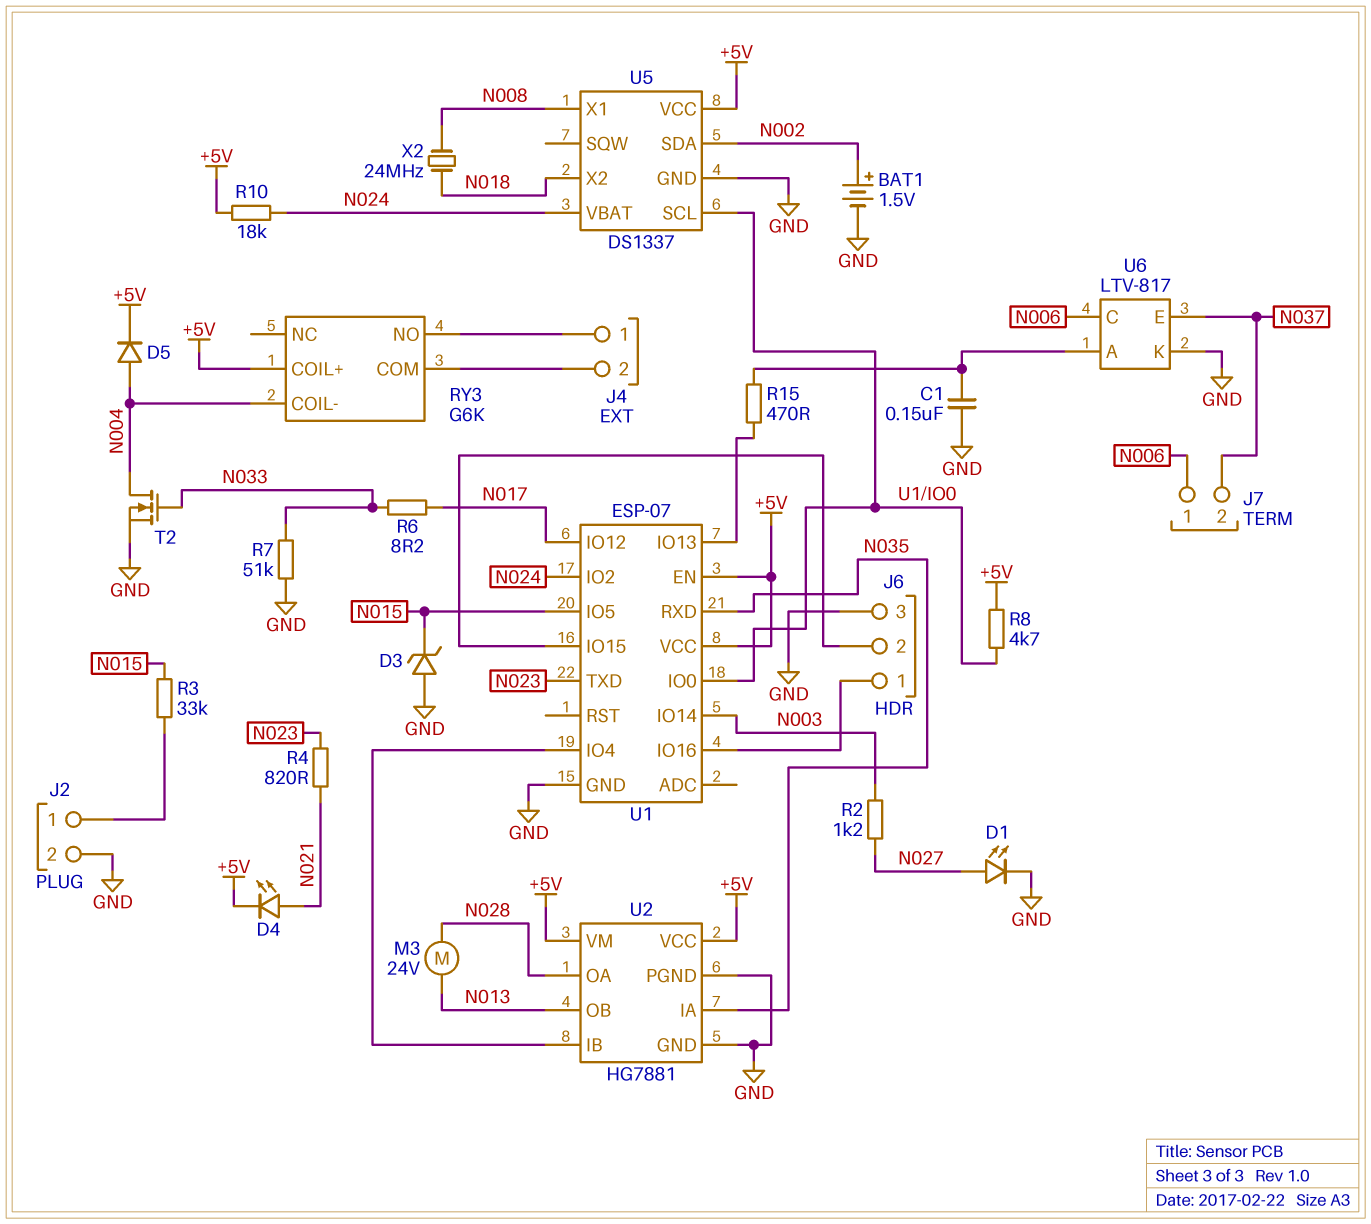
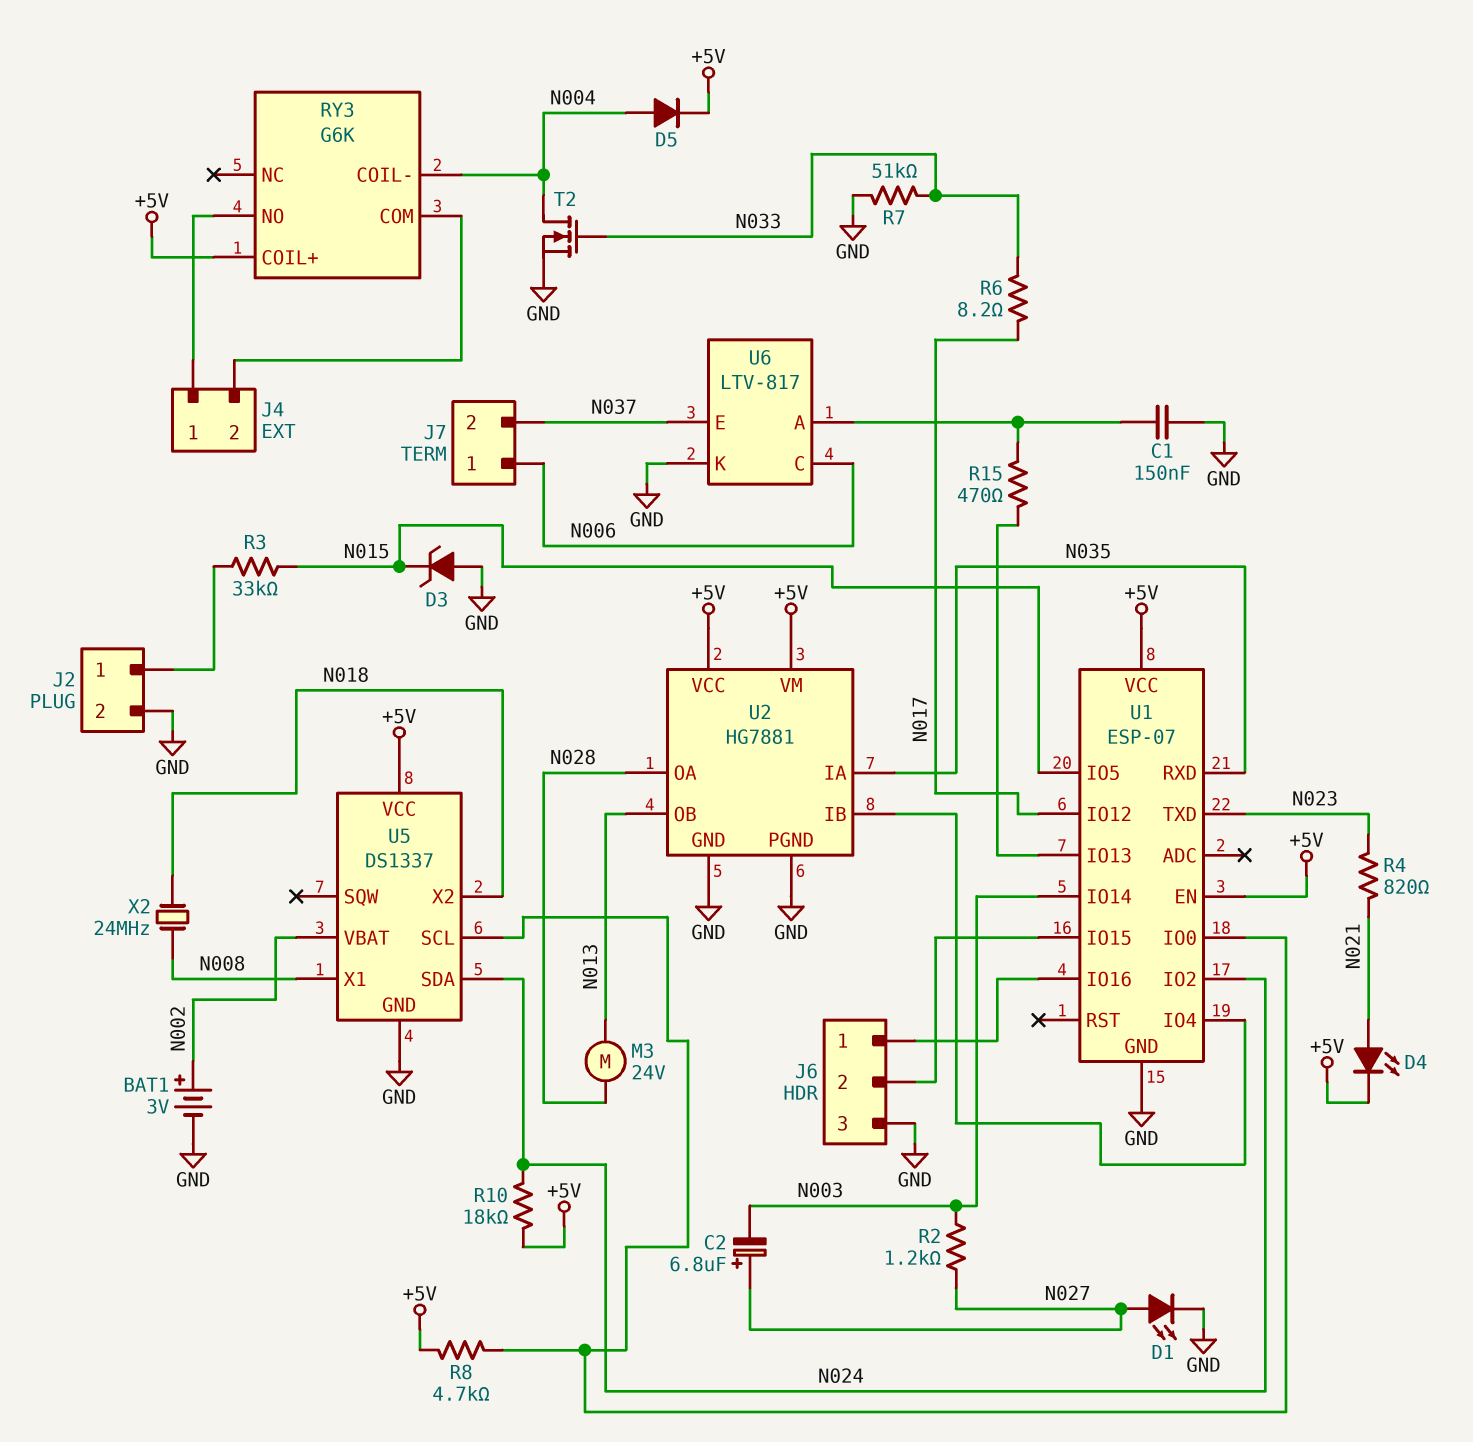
BAT1: 1.5V (plus N002, minus GND) -> 3V (plus N002, minus GND)
C2: none -> 6.8uF (plus N027, minus N003)
U5 pin SDA: N002 -> N024
U5 pin VBAT: N024 -> N002

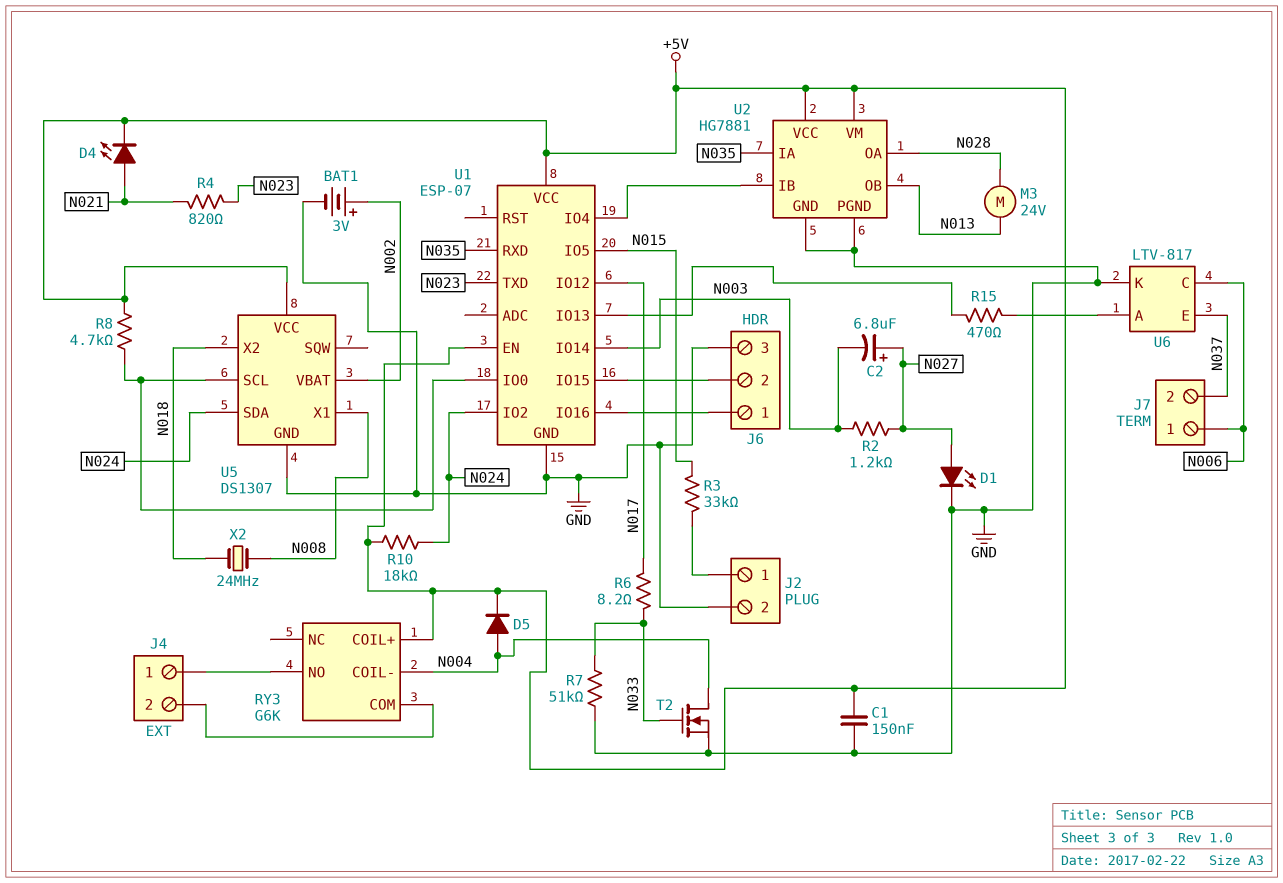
C1: 150nF (GND, U6/A) -> 150nF (+5V, GND)
D3: zener (A GND, K N015) -> none
U5: DS1337 -> DS1307

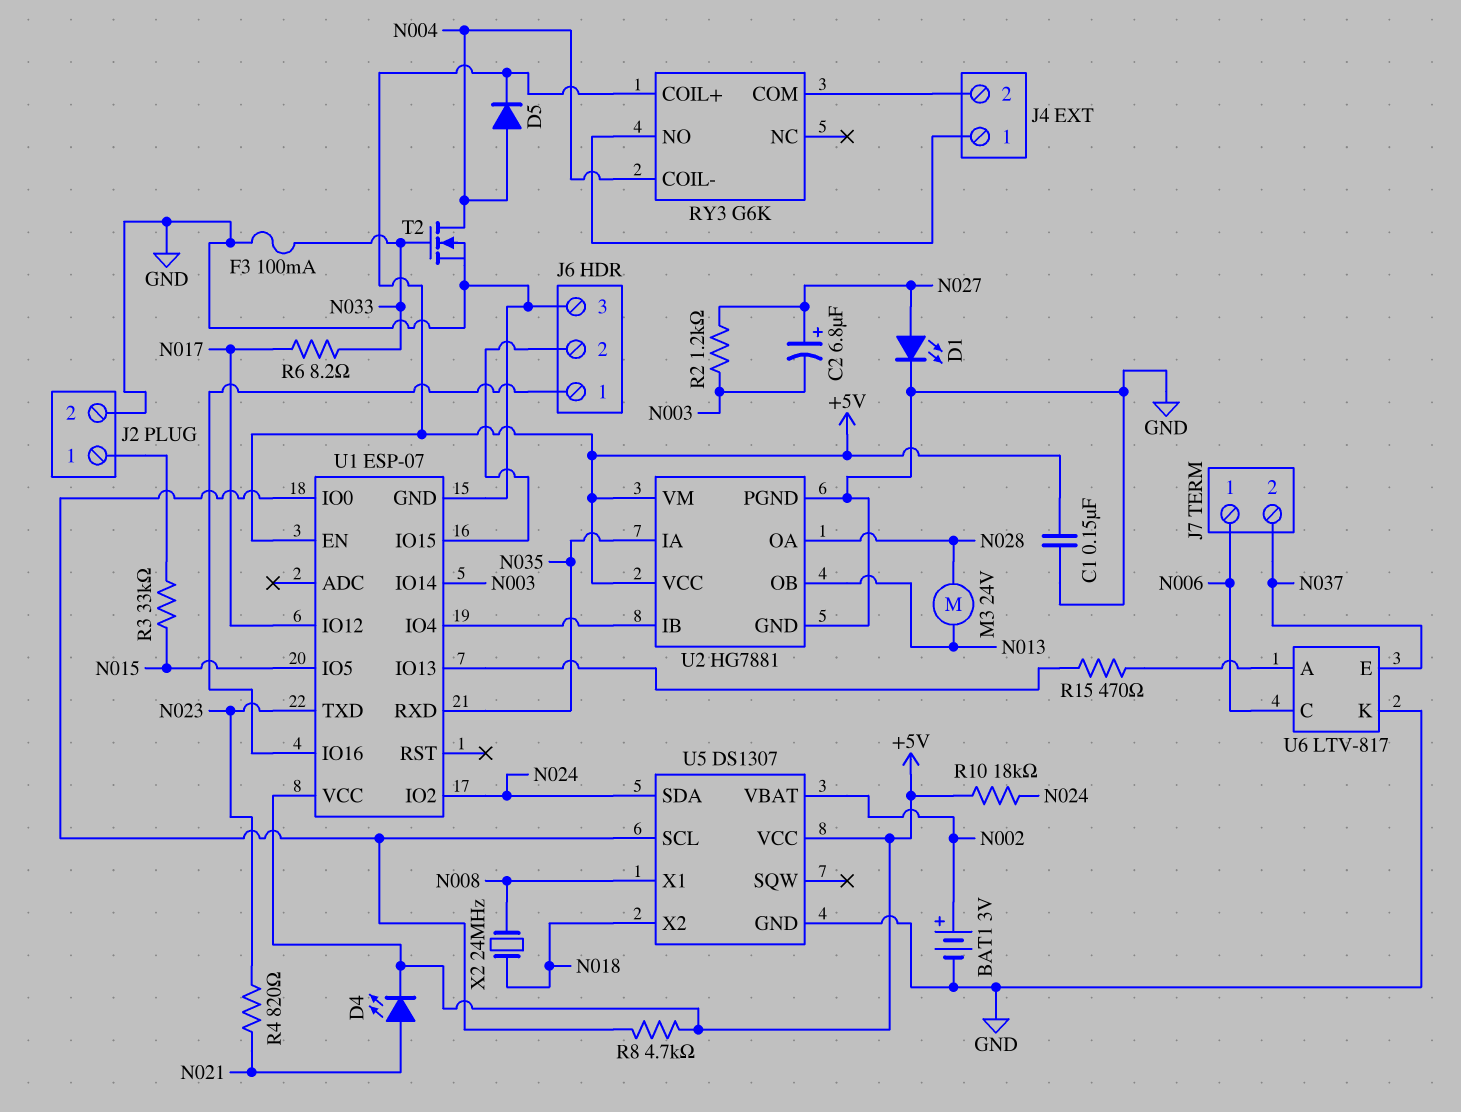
F3: none -> 100mA (GND, N033)
R7: 51k (GND, N033) -> none

